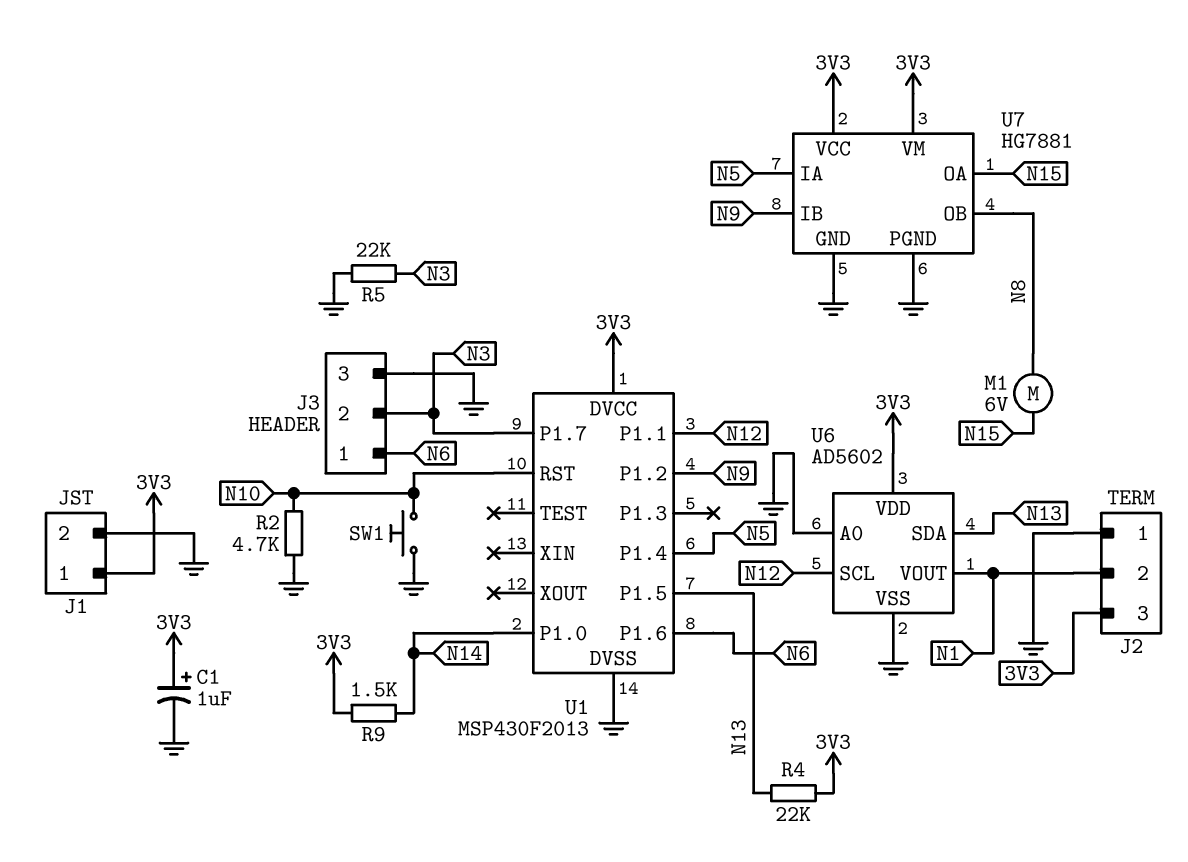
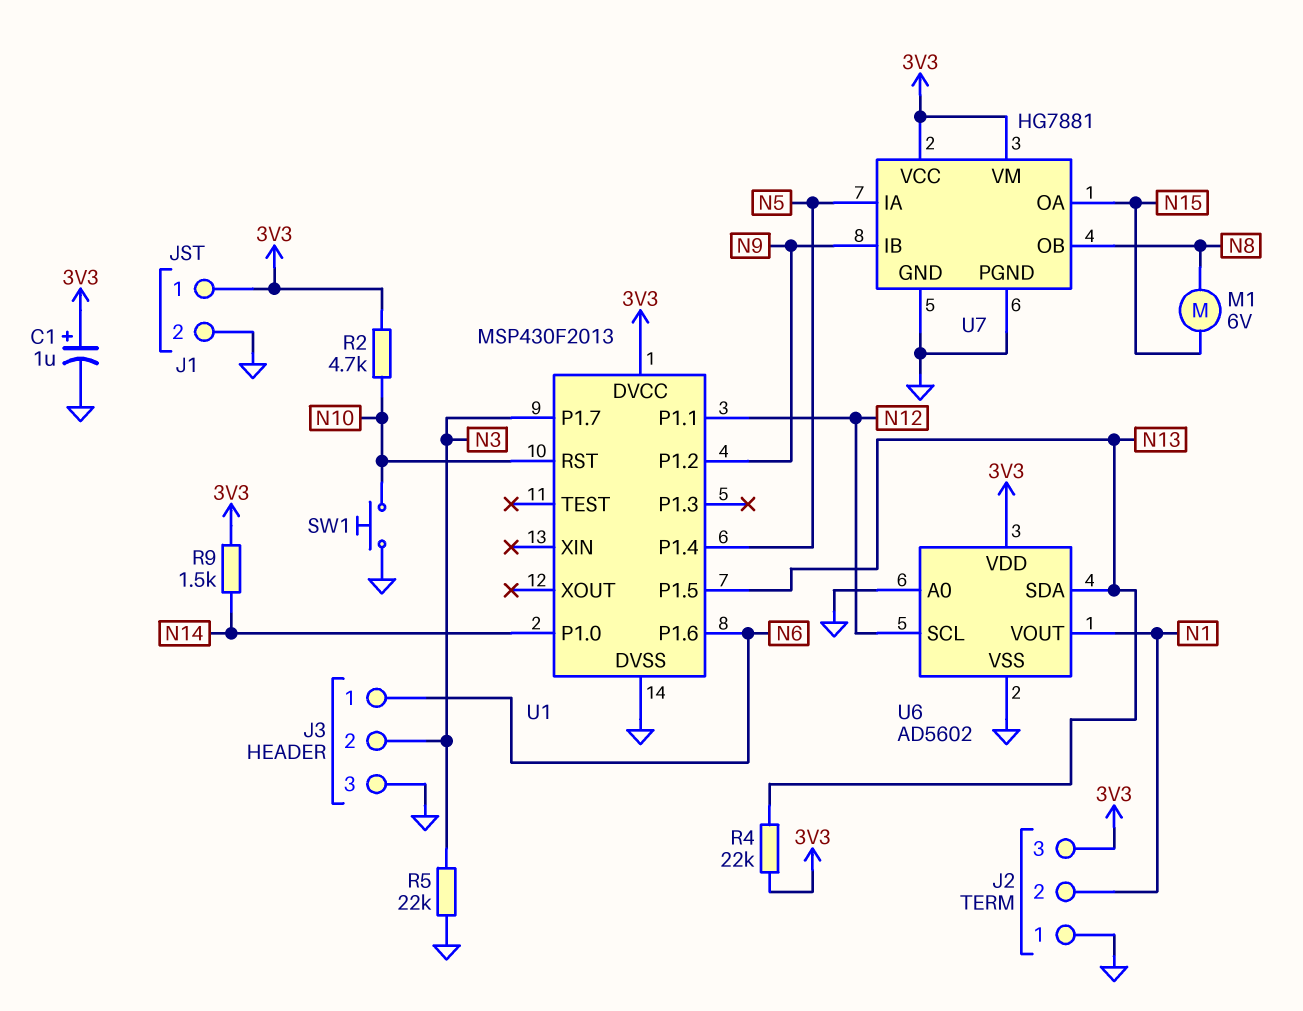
R2: 4.7k (GND, N10) -> 4.7k (3V3, N10)

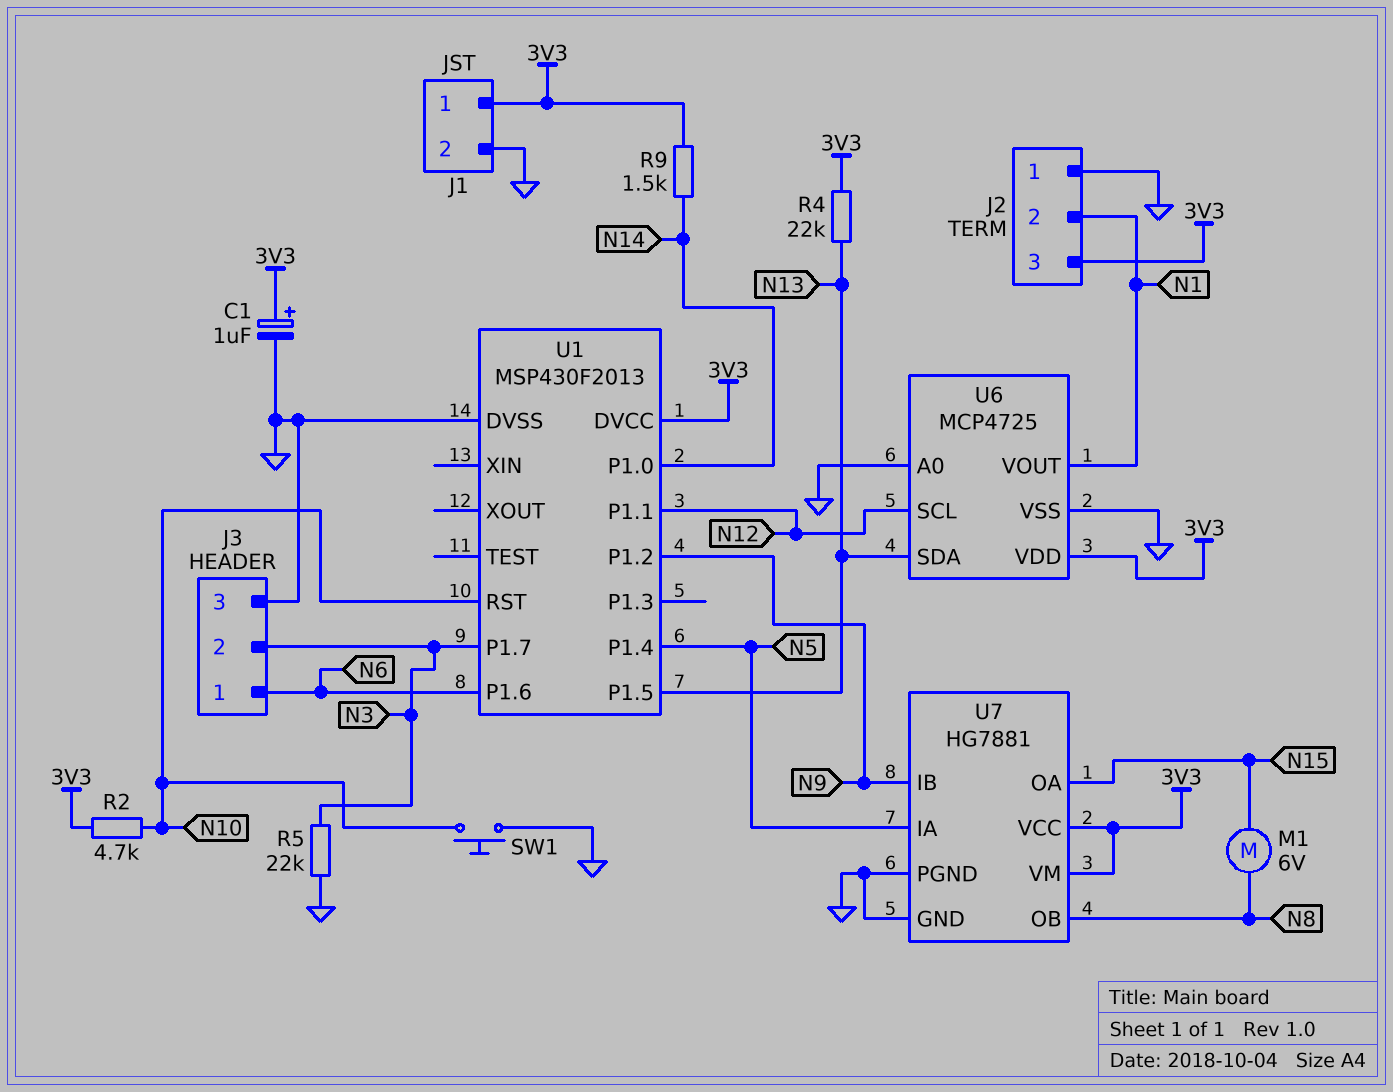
U6: AD5602 -> MCP4725

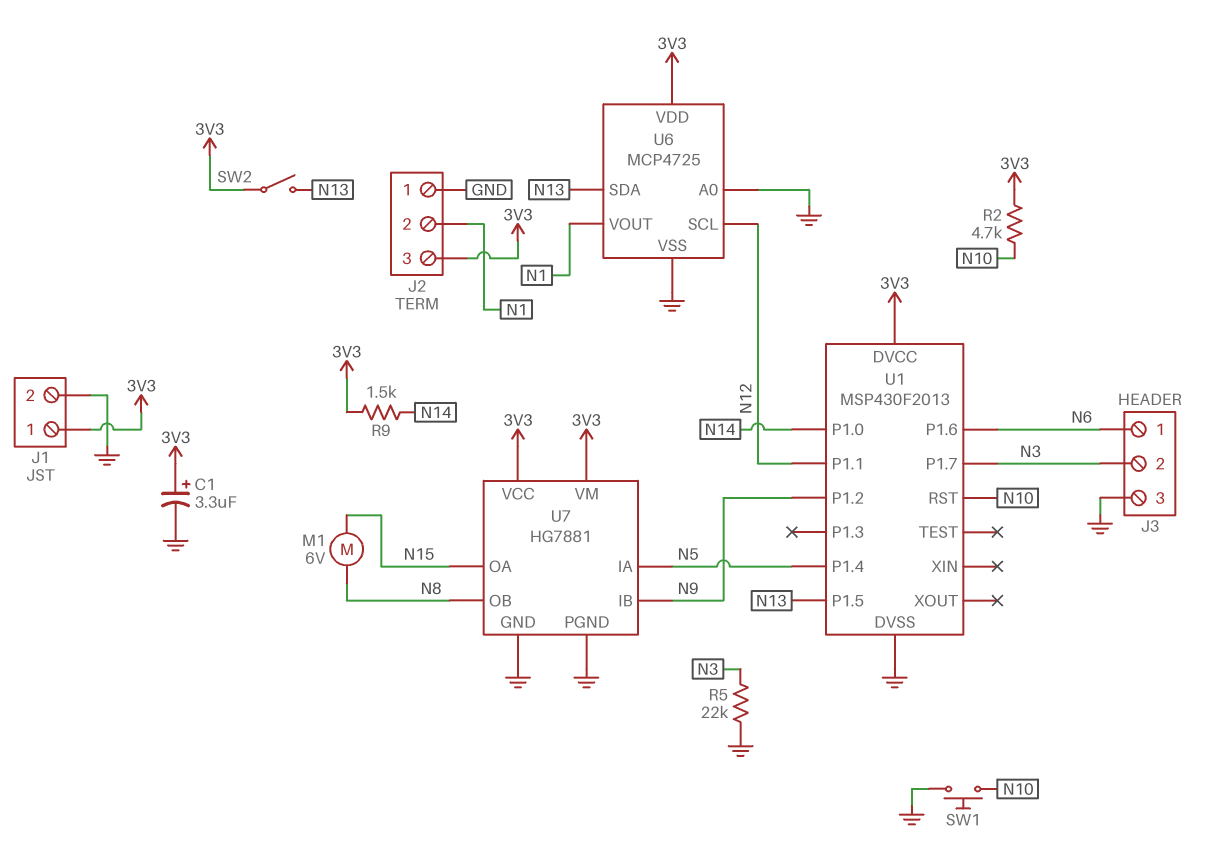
C1: 1uF (plus 3V3, minus GND) -> 3.3uF (plus 3V3, minus GND)
R4: 22k (3V3, N13) -> none
SW2: none -> switch (3V3, N13)

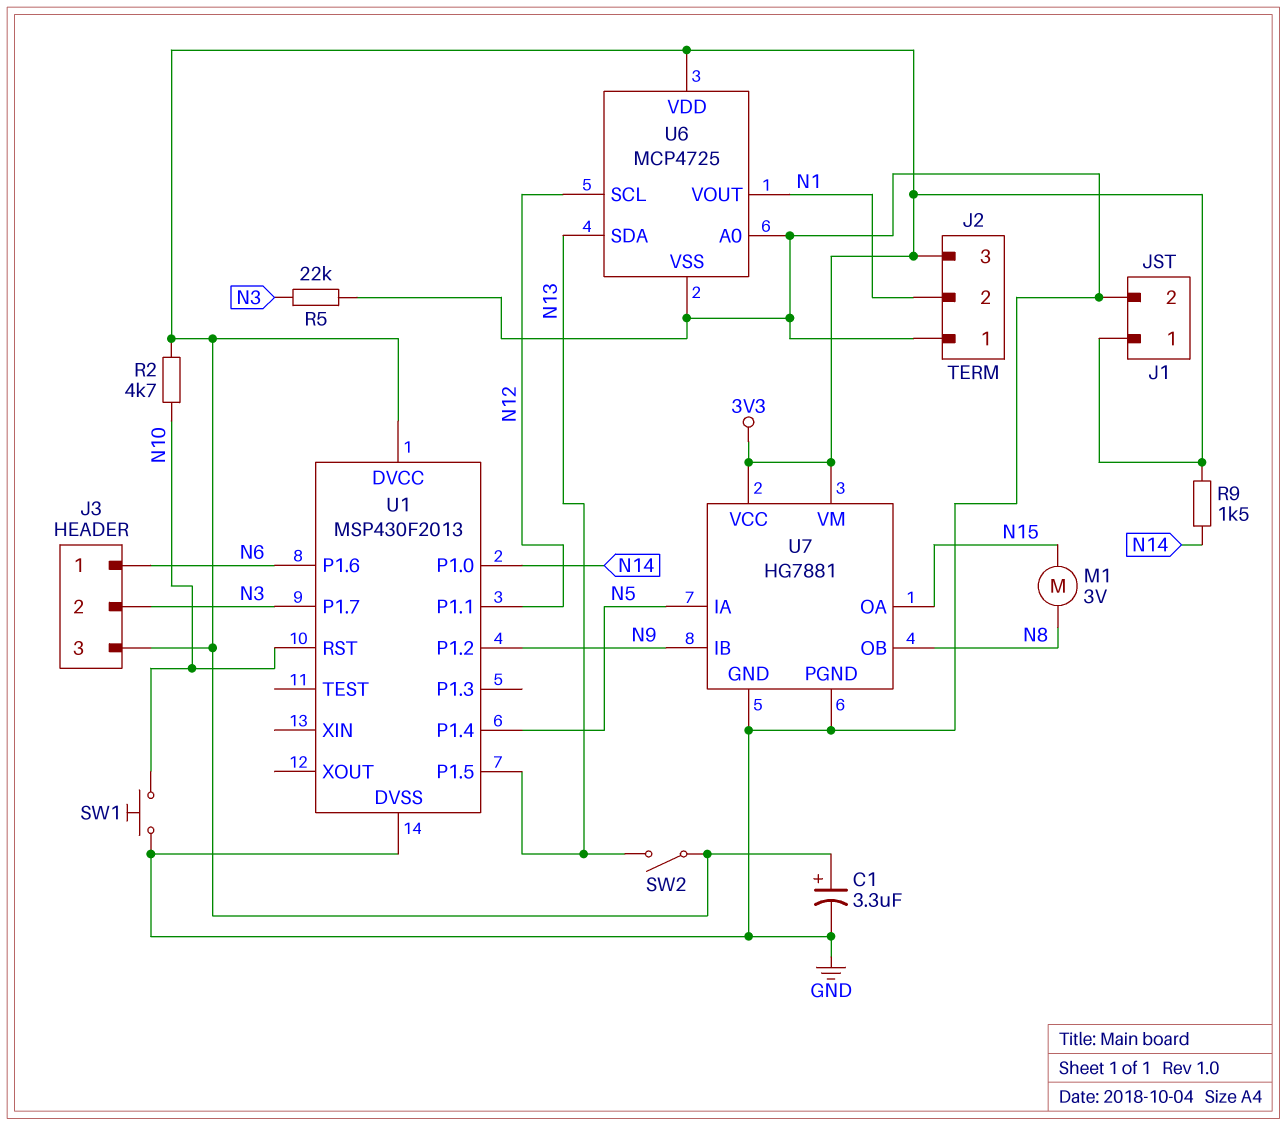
J3 pin 3: GND -> 3V3
M1: motor 6V (N8, N15) -> motor 3V (N8, N15)

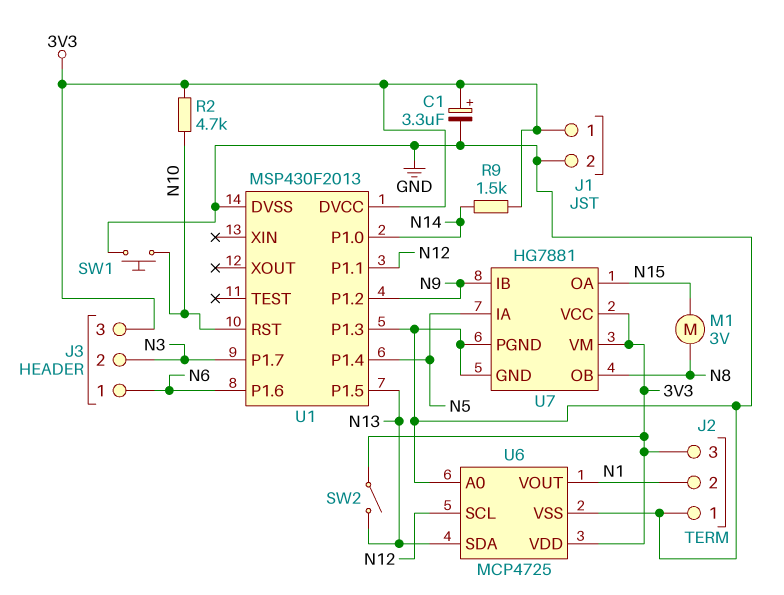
R5: 22k (GND, N3) -> none
U1 pin P1.3: none -> GND

